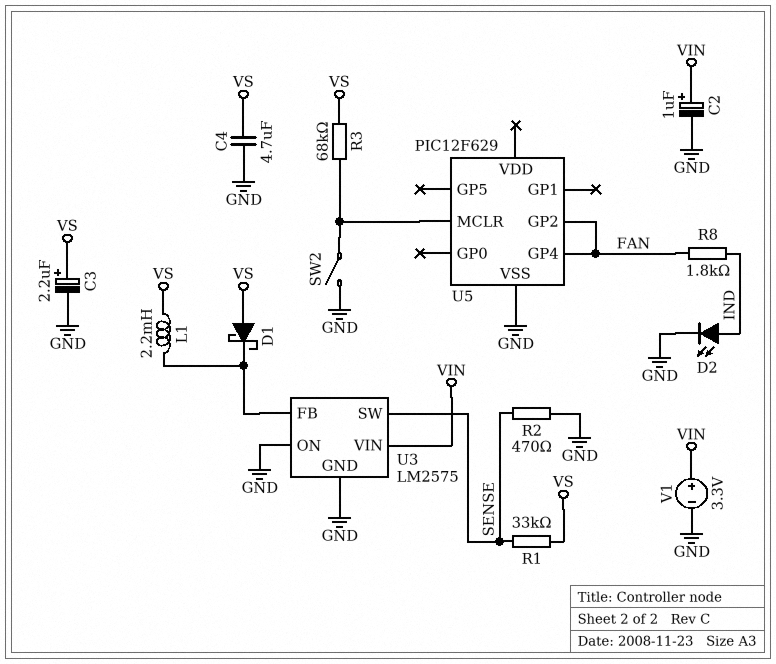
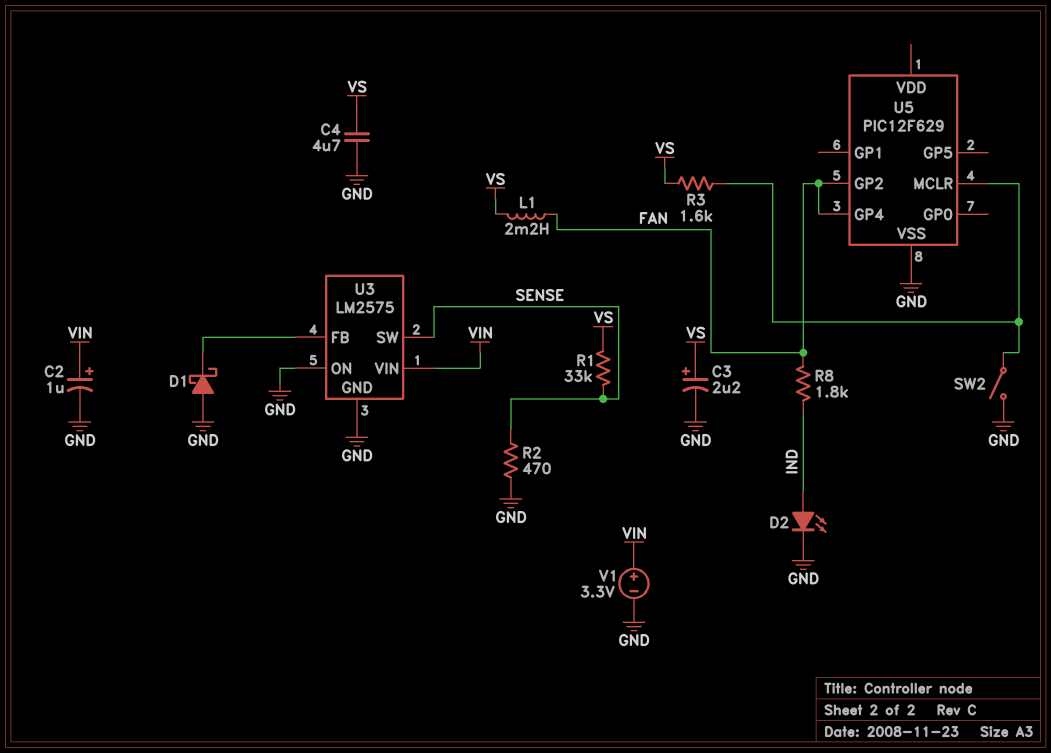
D1: schottky (A VS, K U3/FB) -> schottky (A GND, K U3/FB)
L1: 2.2mH (U3/FB, VS) -> 2.2mH (FAN, VS)
R3: 68k (U5/MCLR, VS) -> 1.6k (U5/MCLR, VS)

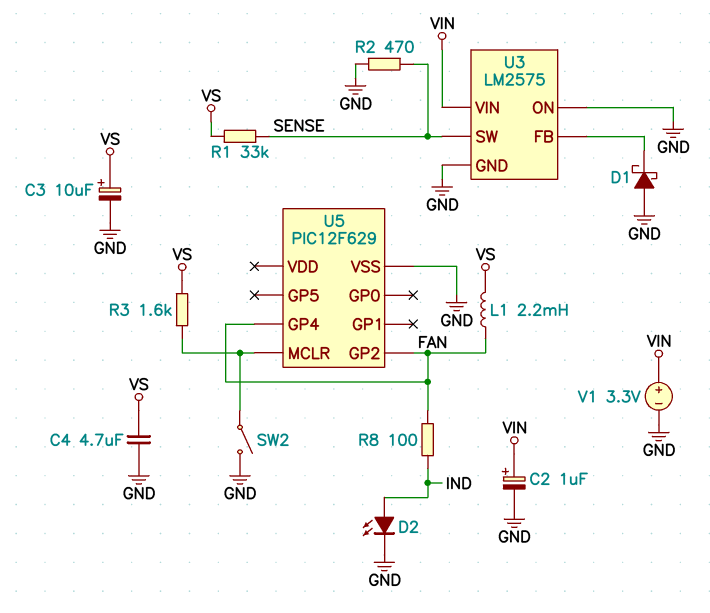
C3: 2.2uF (plus VS, minus GND) -> 10uF (plus VS, minus GND)
R8: 1.8k (FAN, IND) -> 100 (FAN, IND)

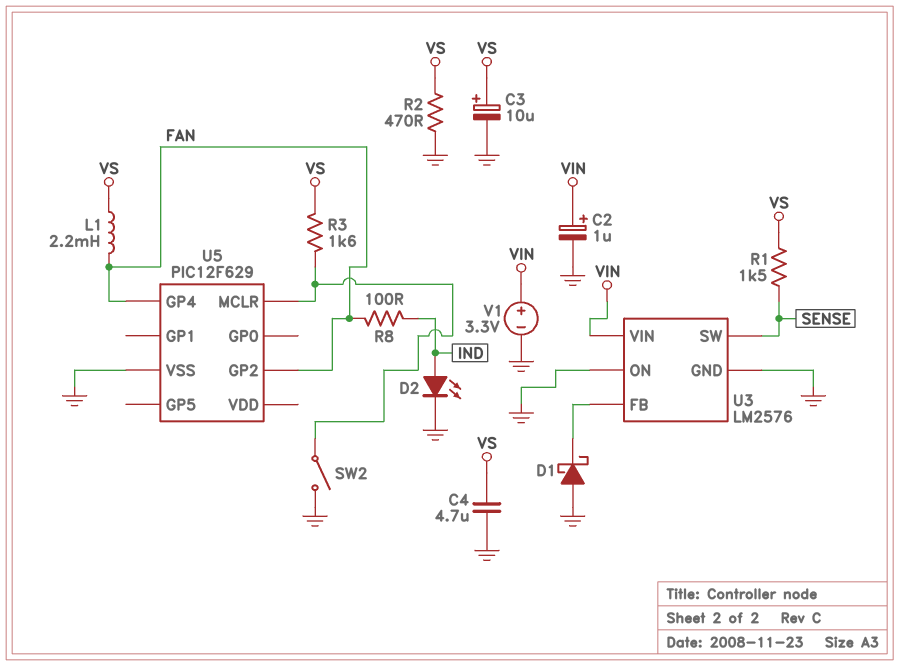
R1: 33k (SENSE, VS) -> 1.5k (SENSE, VS)
R2: 470 (GND, SENSE) -> 470 (GND, VS)
U3: LM2575 -> LM2576

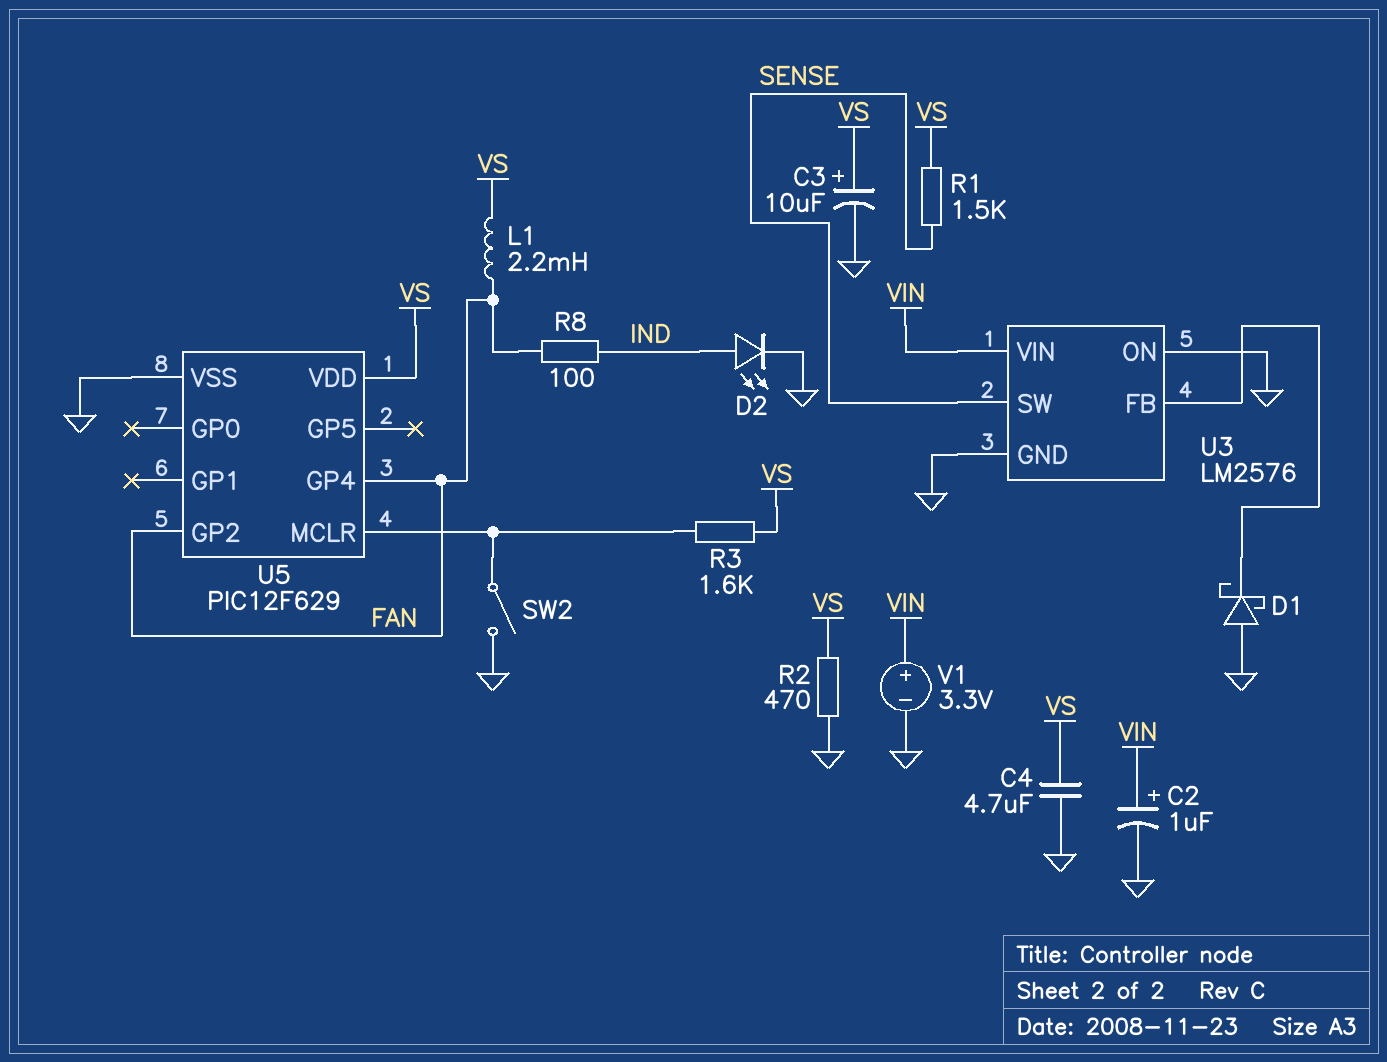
U5 pin VDD: none -> VS

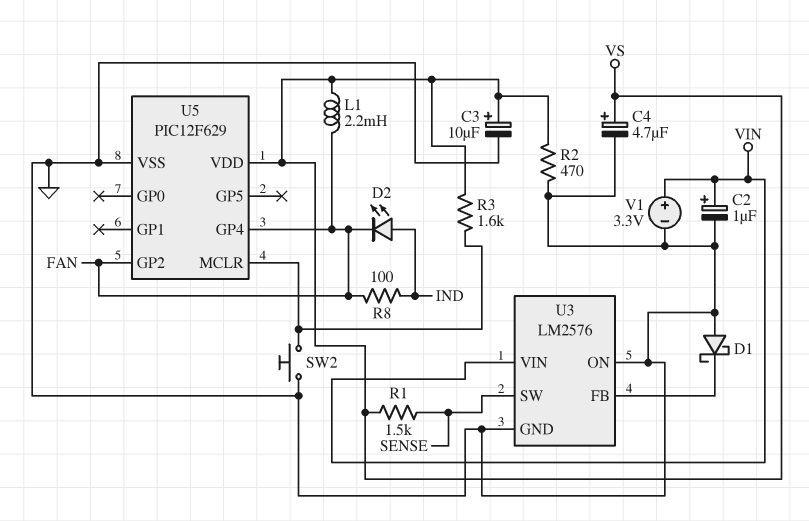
C4: 4.7uF (GND, VS) -> 4.7uF (plus VS, minus GND)
D2: LED (A IND, K GND) -> LED (A IND, K FAN)
SW2: switch (GND, U5/MCLR) -> button (GND, U5/MCLR)

